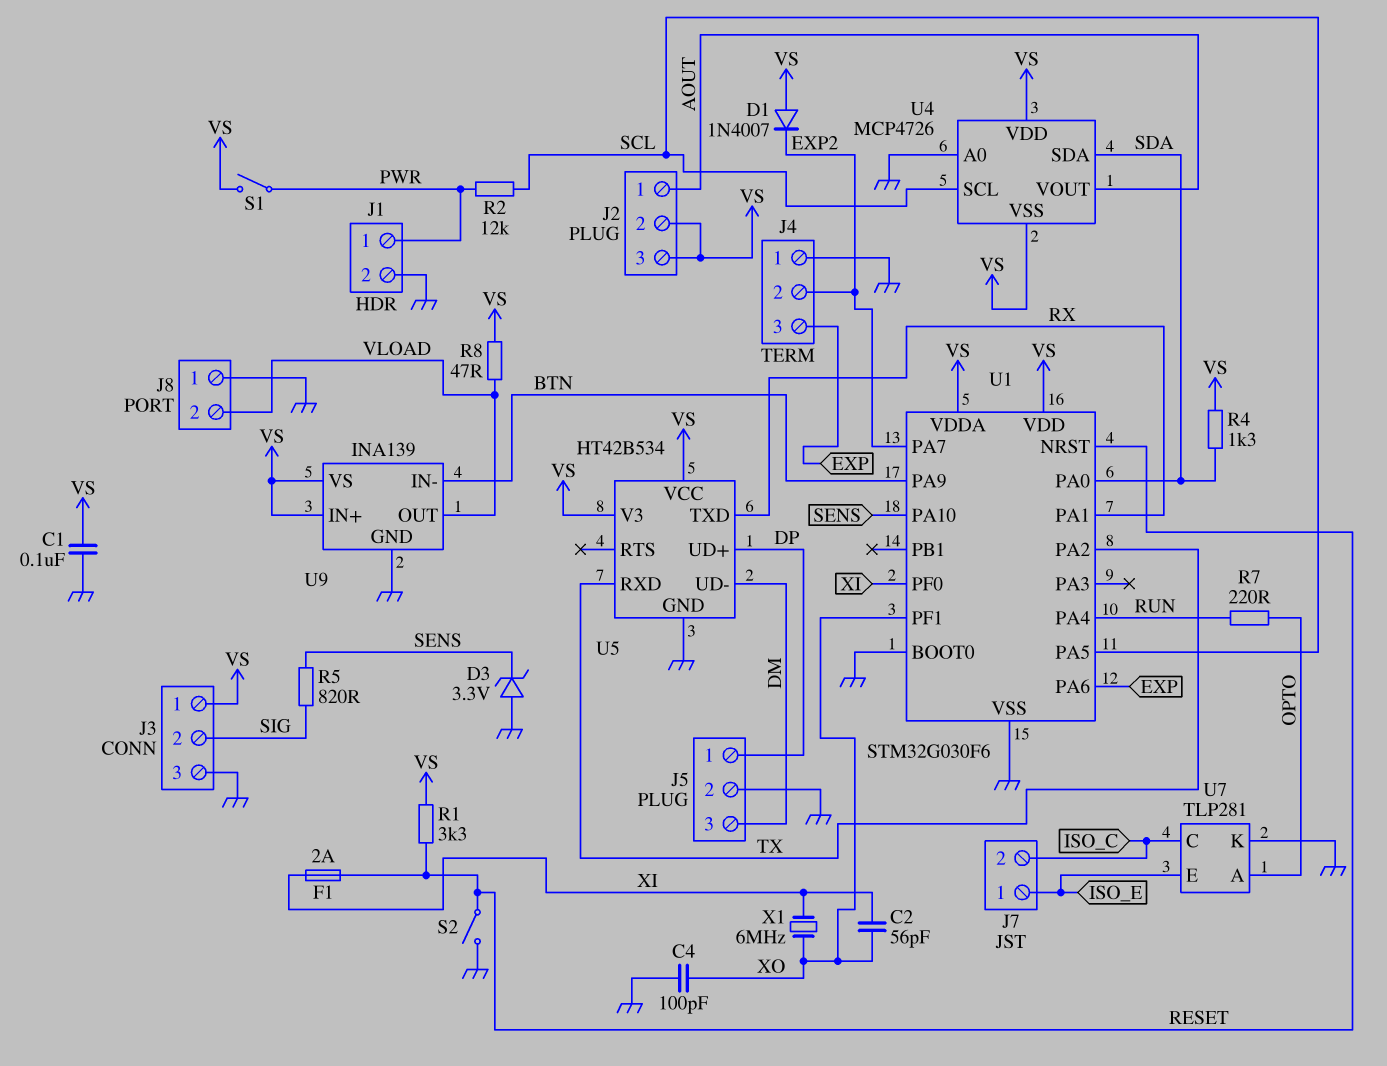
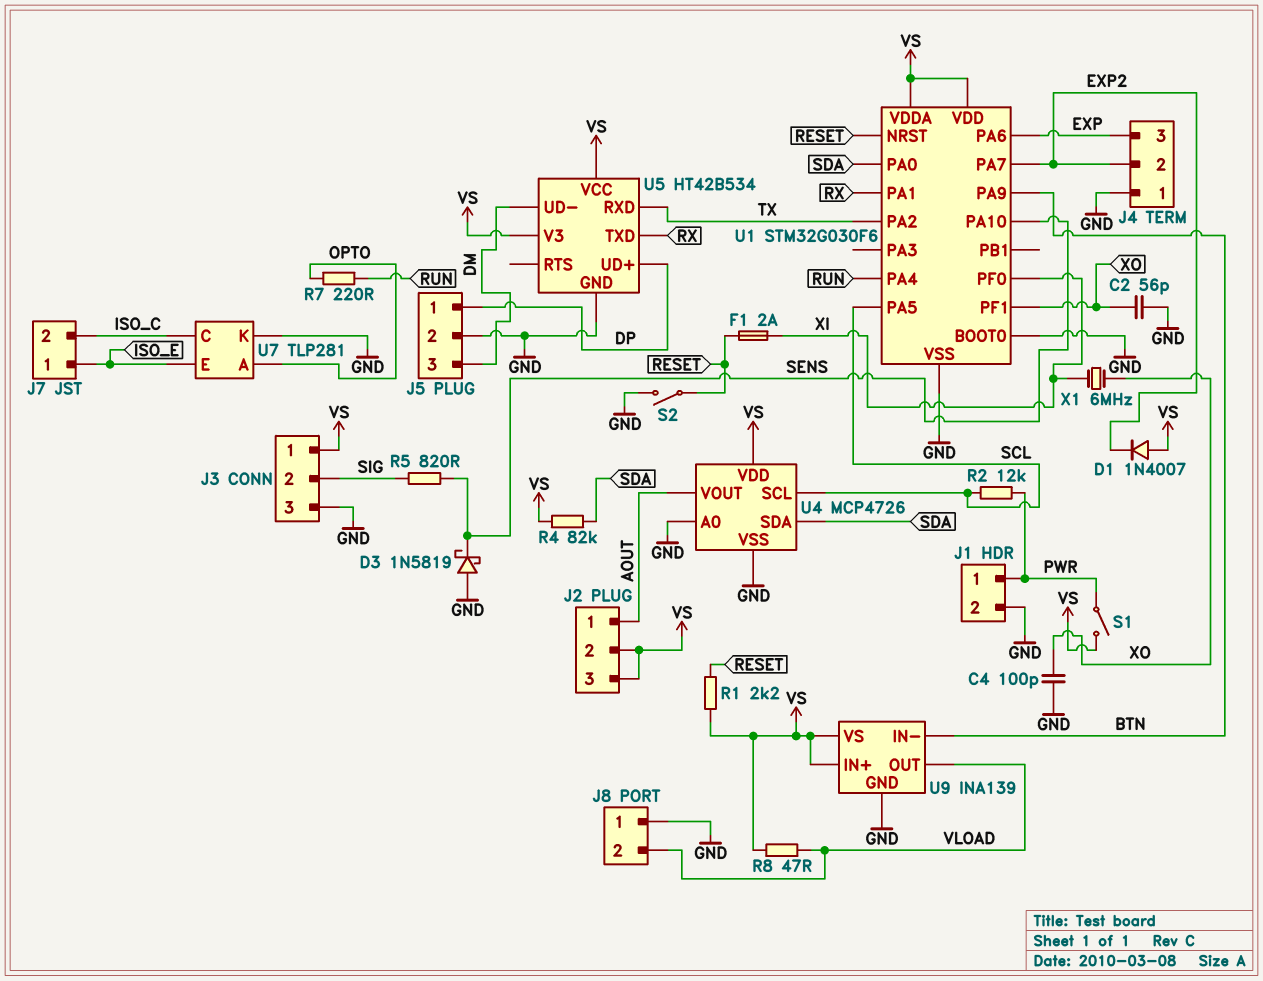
C1: 100nF (GND, VS) -> none
C2: 56pF (XI, XO) -> 56pF (GND, XO)
D3: zener 3.3V (A GND, K SENS) -> schottky 1N5819 (A GND, K SENS)
R1: 3.3k (RESET, VS) -> 2.2k (RESET, VS)
R4: 1.3k (SDA, VS) -> 82k (SDA, VS)
U4 pin VSS: VS -> GND

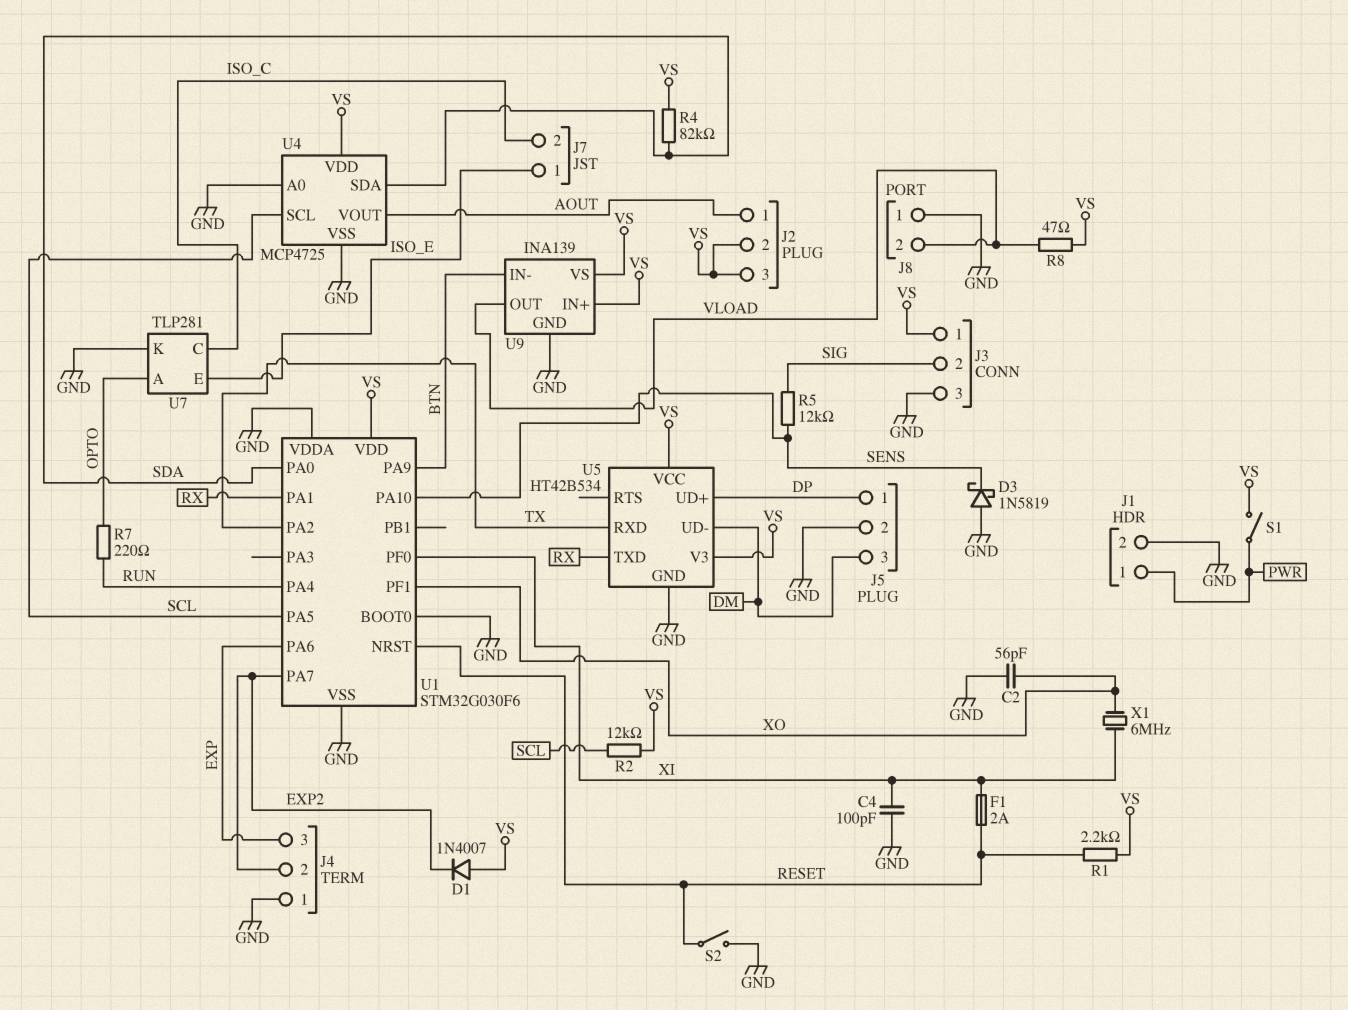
C4: 100pF (GND, XO) -> 100pF (GND, XI)
R2: 12k (PWR, SCL) -> 12k (SCL, VS)
R5: 820 (SENS, SIG) -> 12k (SENS, SIG)
U1 pin VDDA: VS -> GND
U4: MCP4726 -> MCP4725

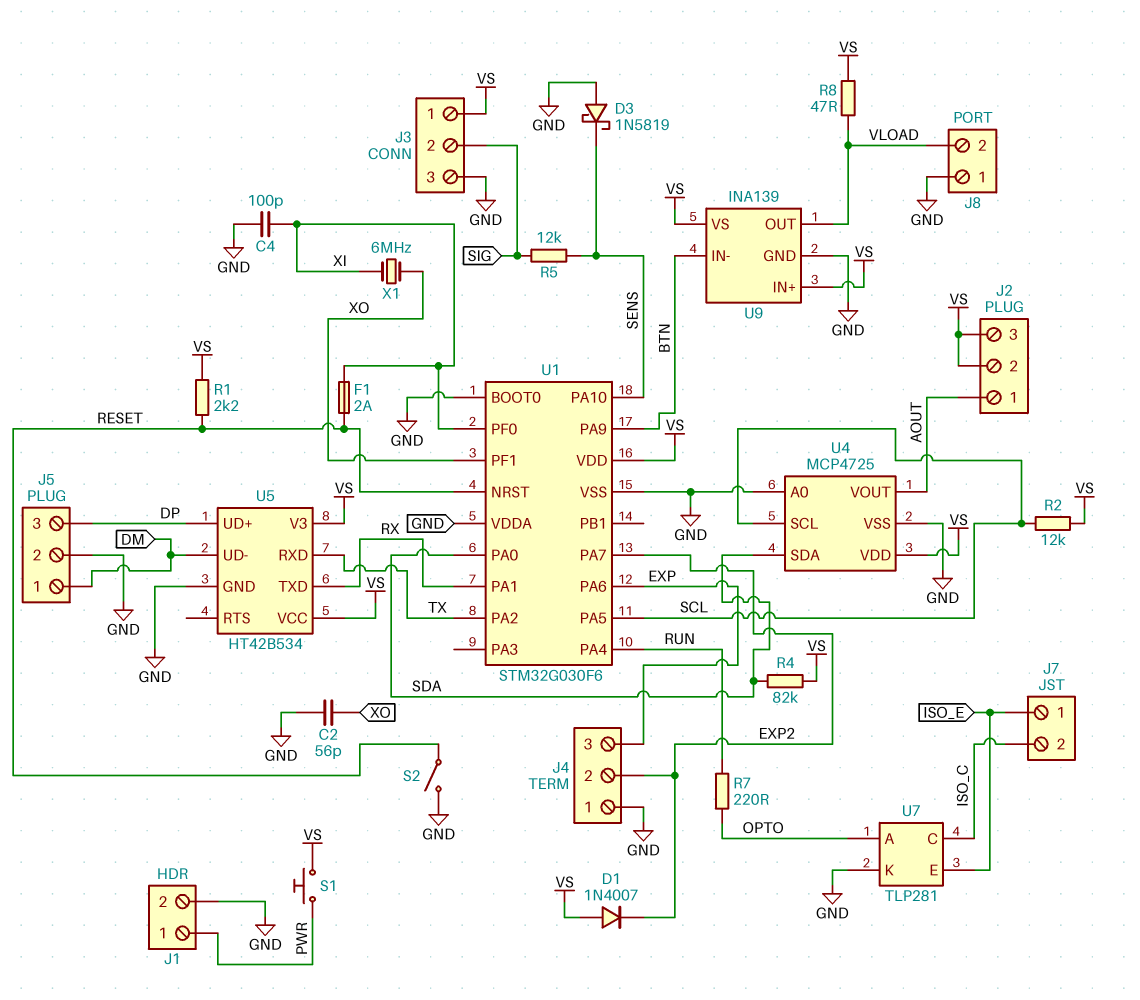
J5 pin 1: DP -> DM
J5 pin 3: DM -> DP
S1: switch (PWR, VS) -> button (PWR, VS)

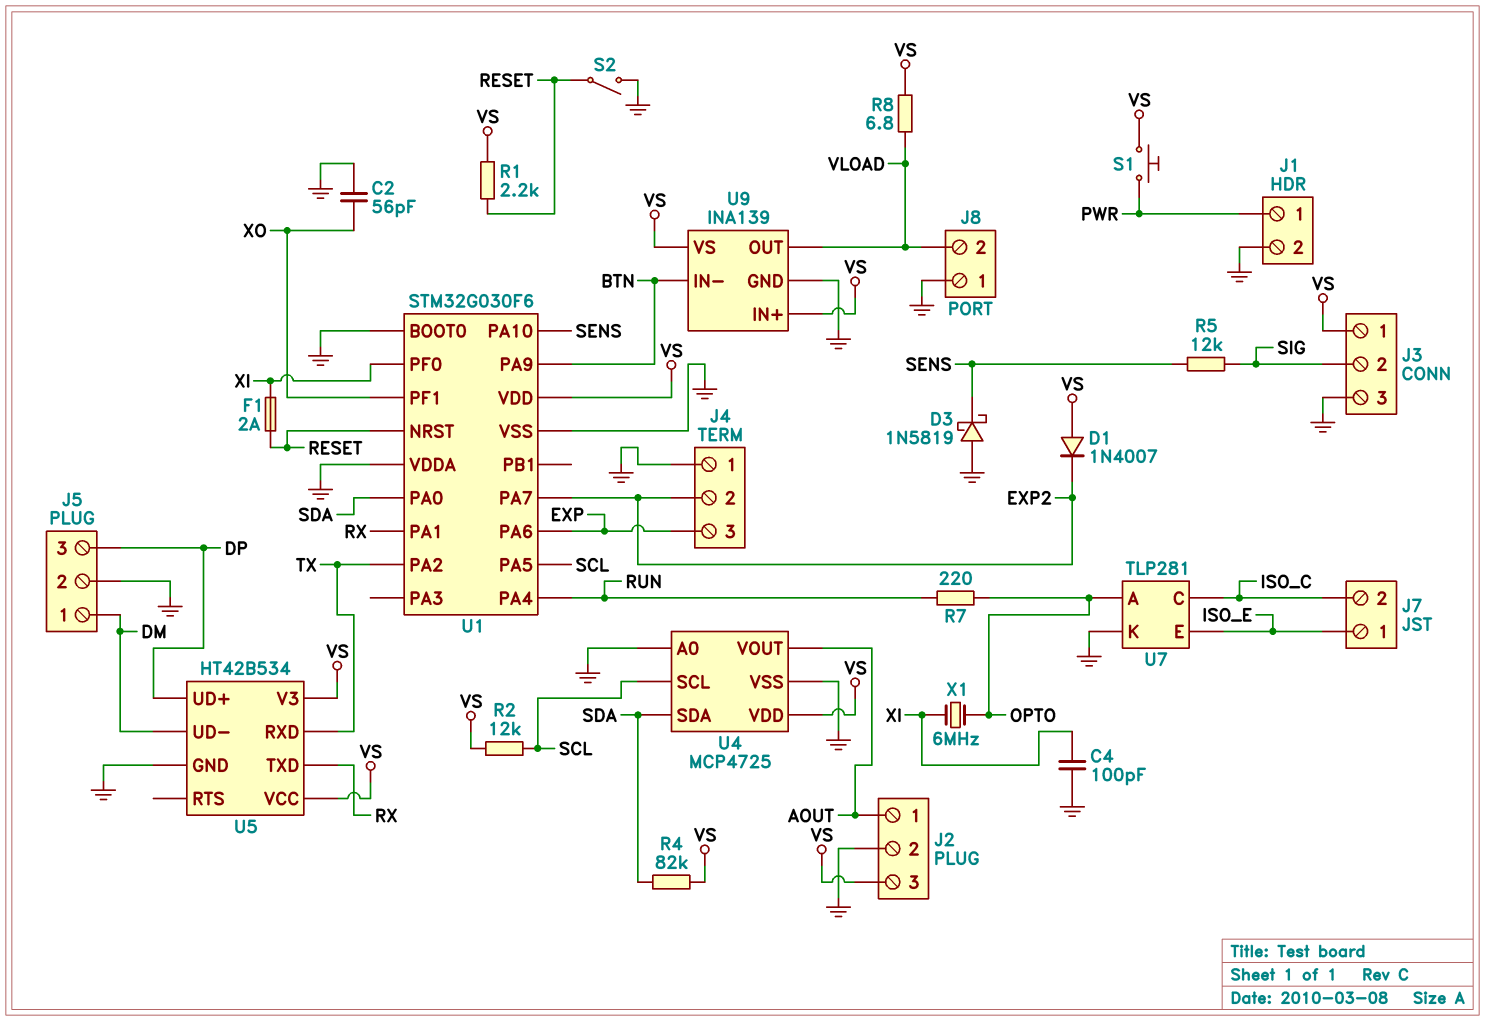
J2 pin 2: VS -> GND
R8: 47 (VLOAD, VS) -> 6.8 (VLOAD, VS)
X1: 6MHz (XI, XO) -> 6MHz (OPTO, XI)

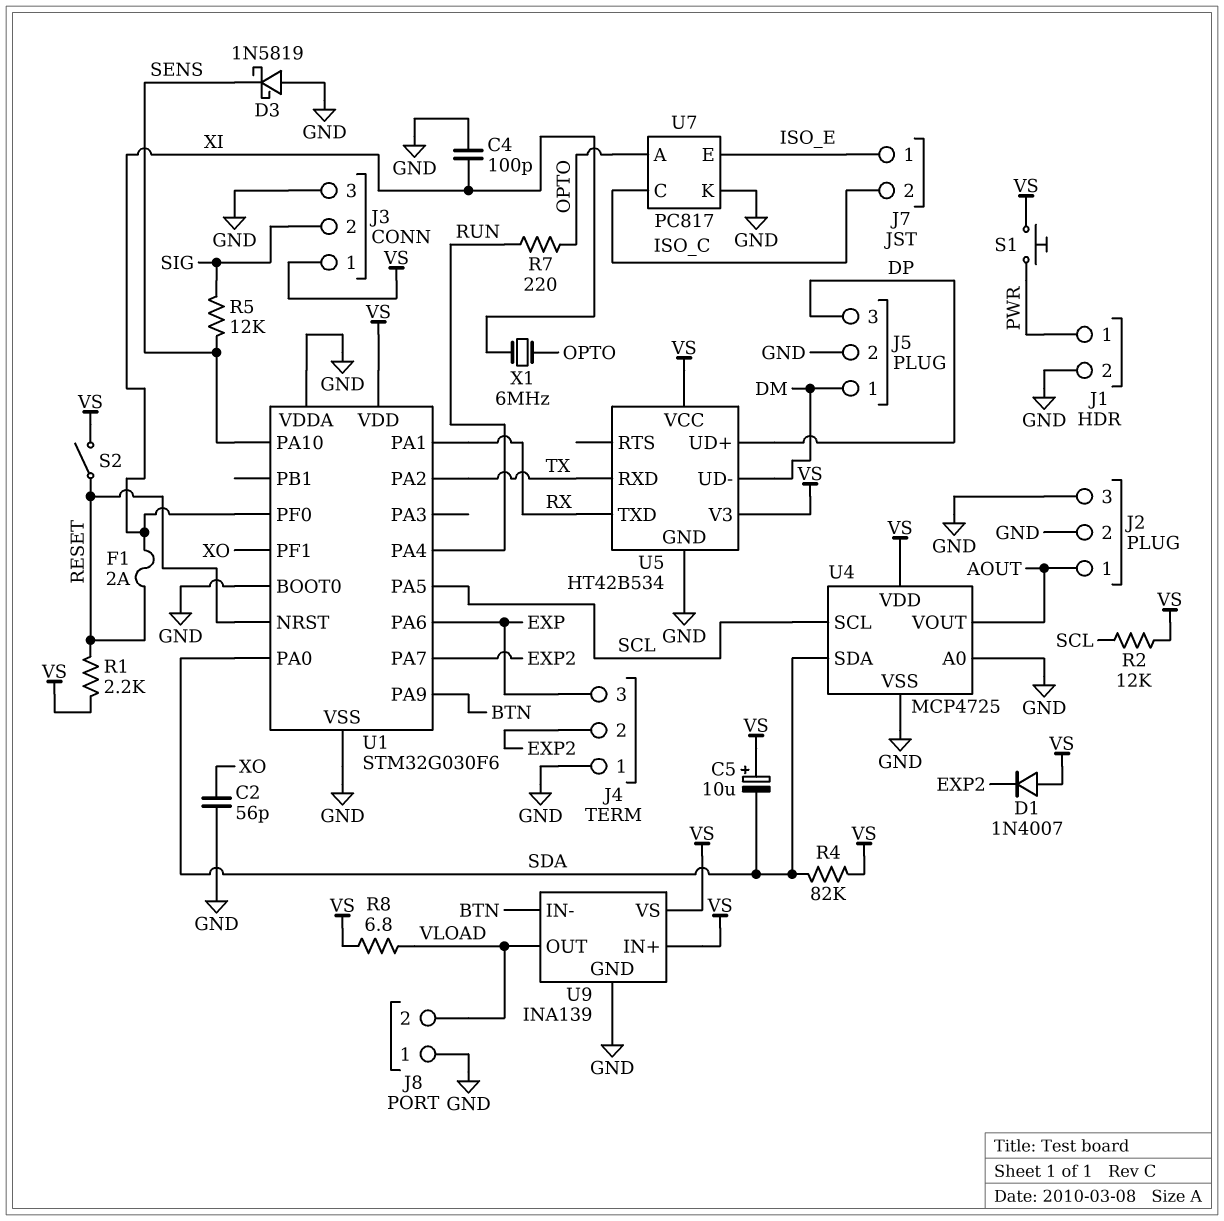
C5: none -> 10uF (plus VS, minus SDA)
J2 pin 3: VS -> GND
S2: switch (GND, RESET) -> switch (RESET, VS)
U7: TLP281 -> PC817

